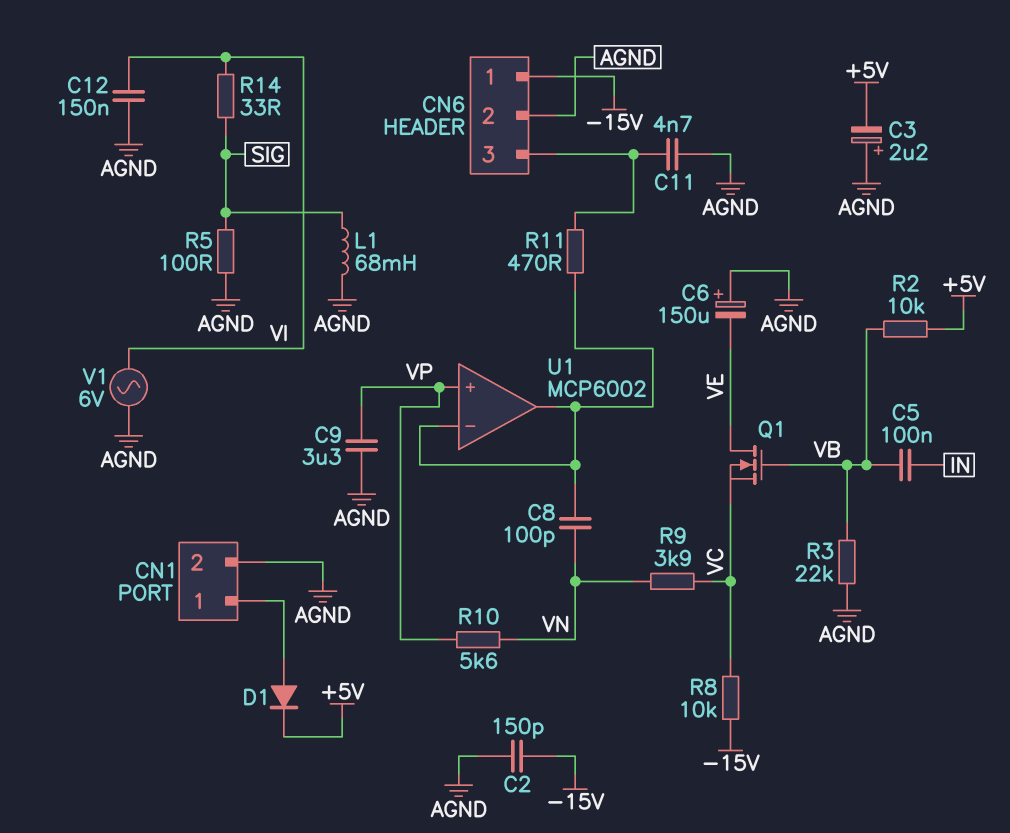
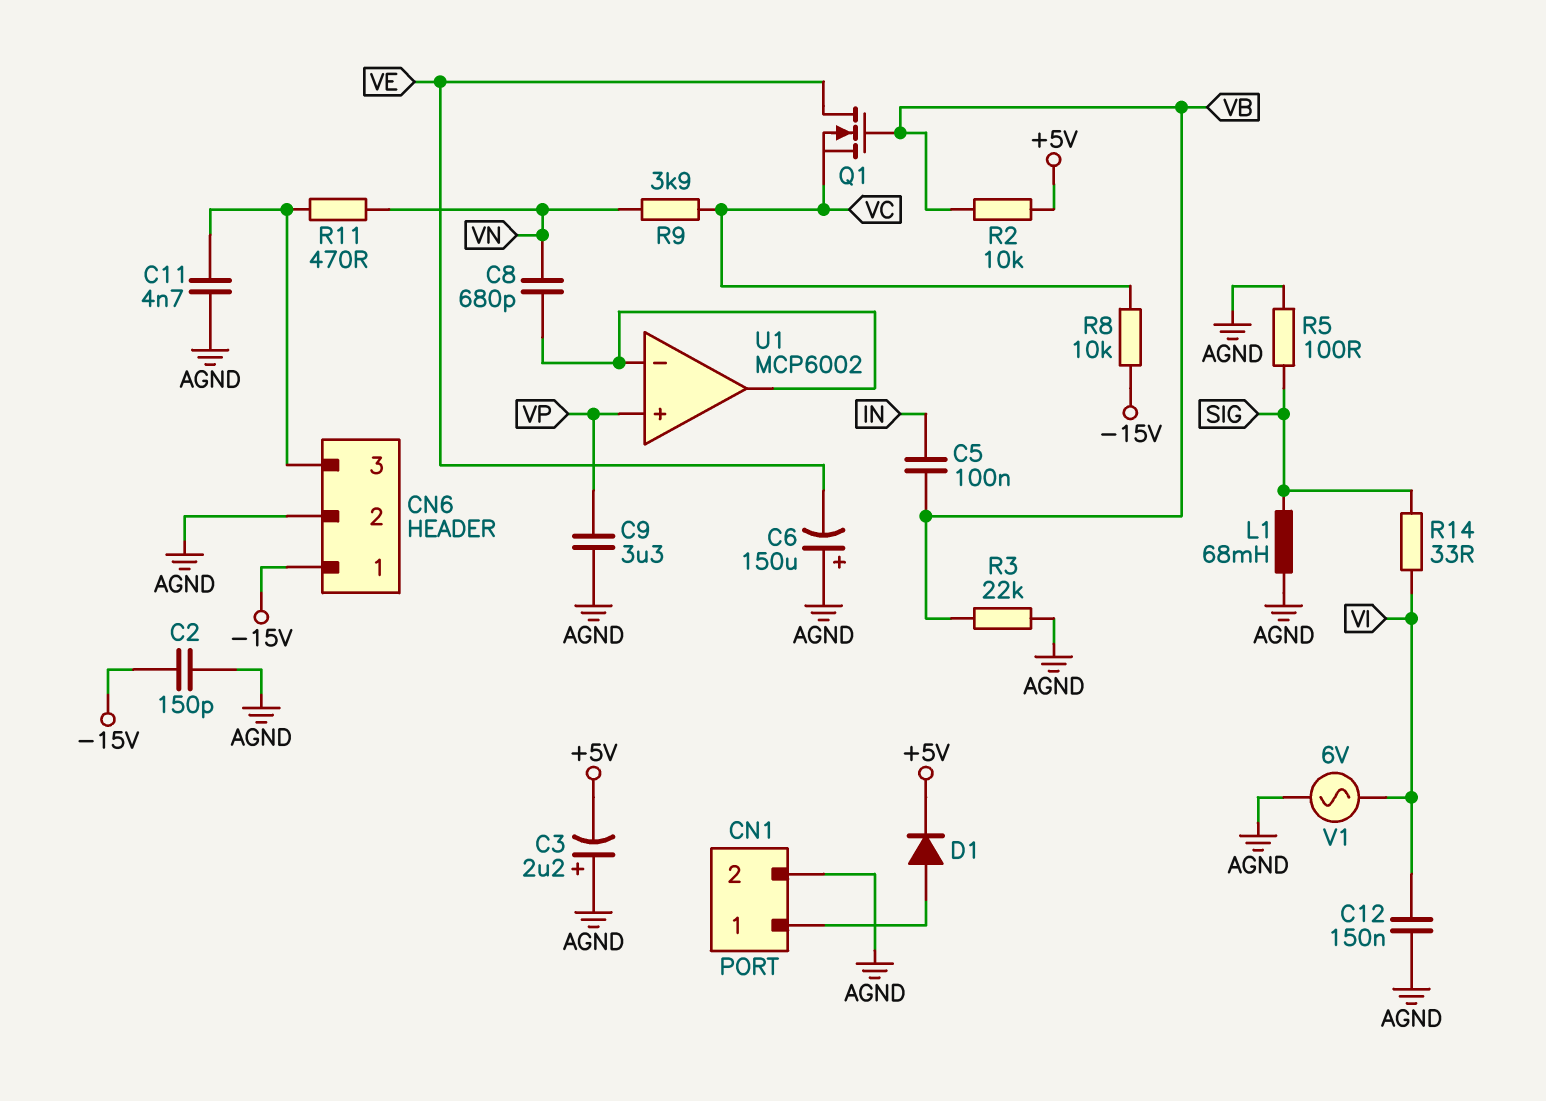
C8: 100pF (U1/in-, VN) -> 680pF (U1/in-, VN)
R10: 5.6k (VN, VP) -> none
R11: 470 (CN6/3, U1/in-) -> 470 (CN6/3, VN)

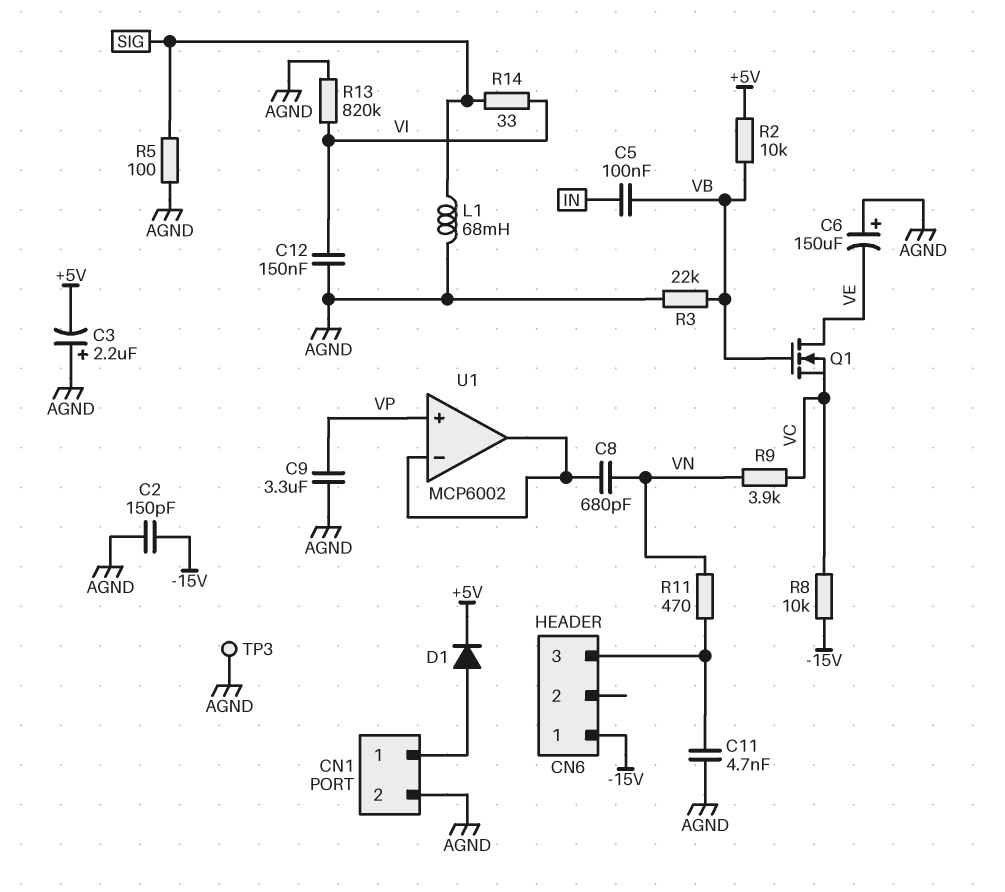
CN6 pin 2: AGND -> none
R13: none -> 820k (AGND, VI)
TP3: none -> test point (AGND)
V1: AC 6V (AGND, VI) -> none

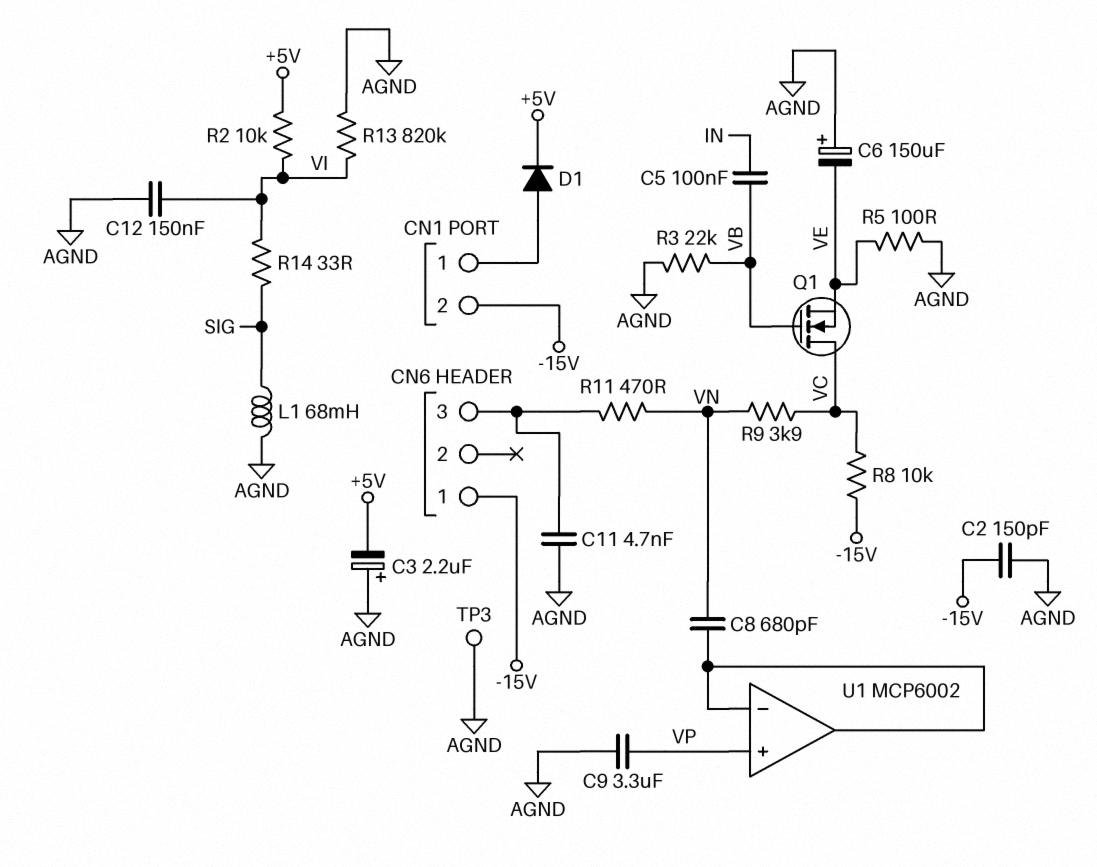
CN1 pin 2: AGND -> -15V
Q1: NMOS (G VB, D VE, S VC) -> NMOS (G VB, D VC, S VE)
R2: 10k (+5V, VB) -> 10k (+5V, VI)
R5: 100 (AGND, SIG) -> 100 (AGND, VE)

